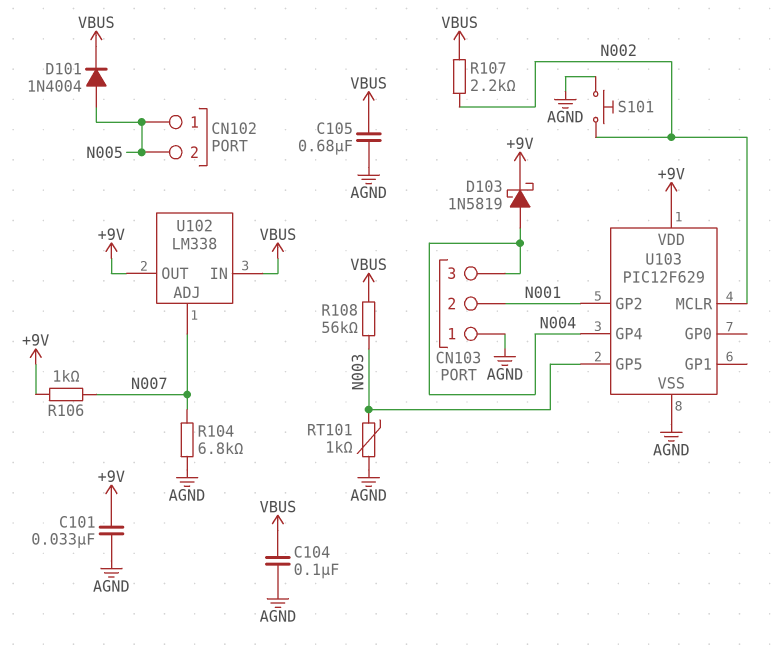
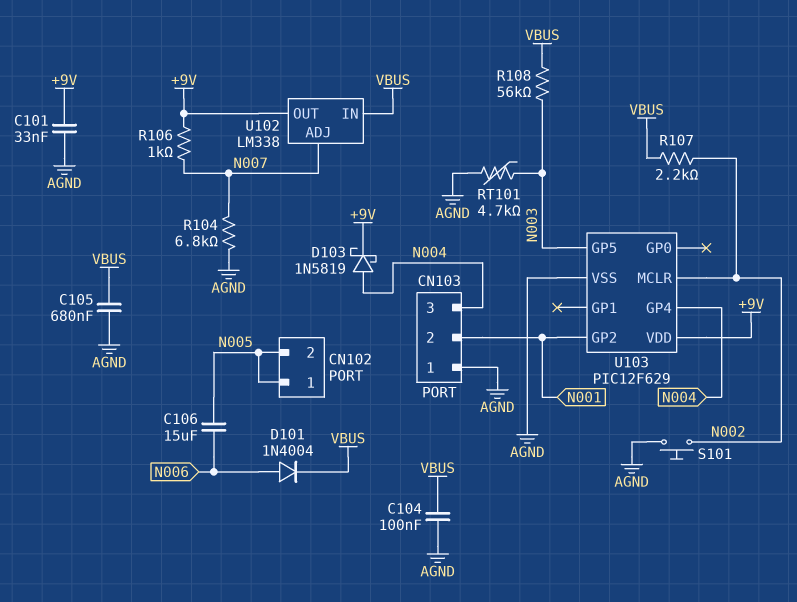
C106: none -> 15uF (N005, N006)
D101: diode 1N4004 (A N005, K VBUS) -> diode 1N4004 (A N006, K VBUS)
RT101: 1k (AGND, N003) -> 4.7k (AGND, N003)

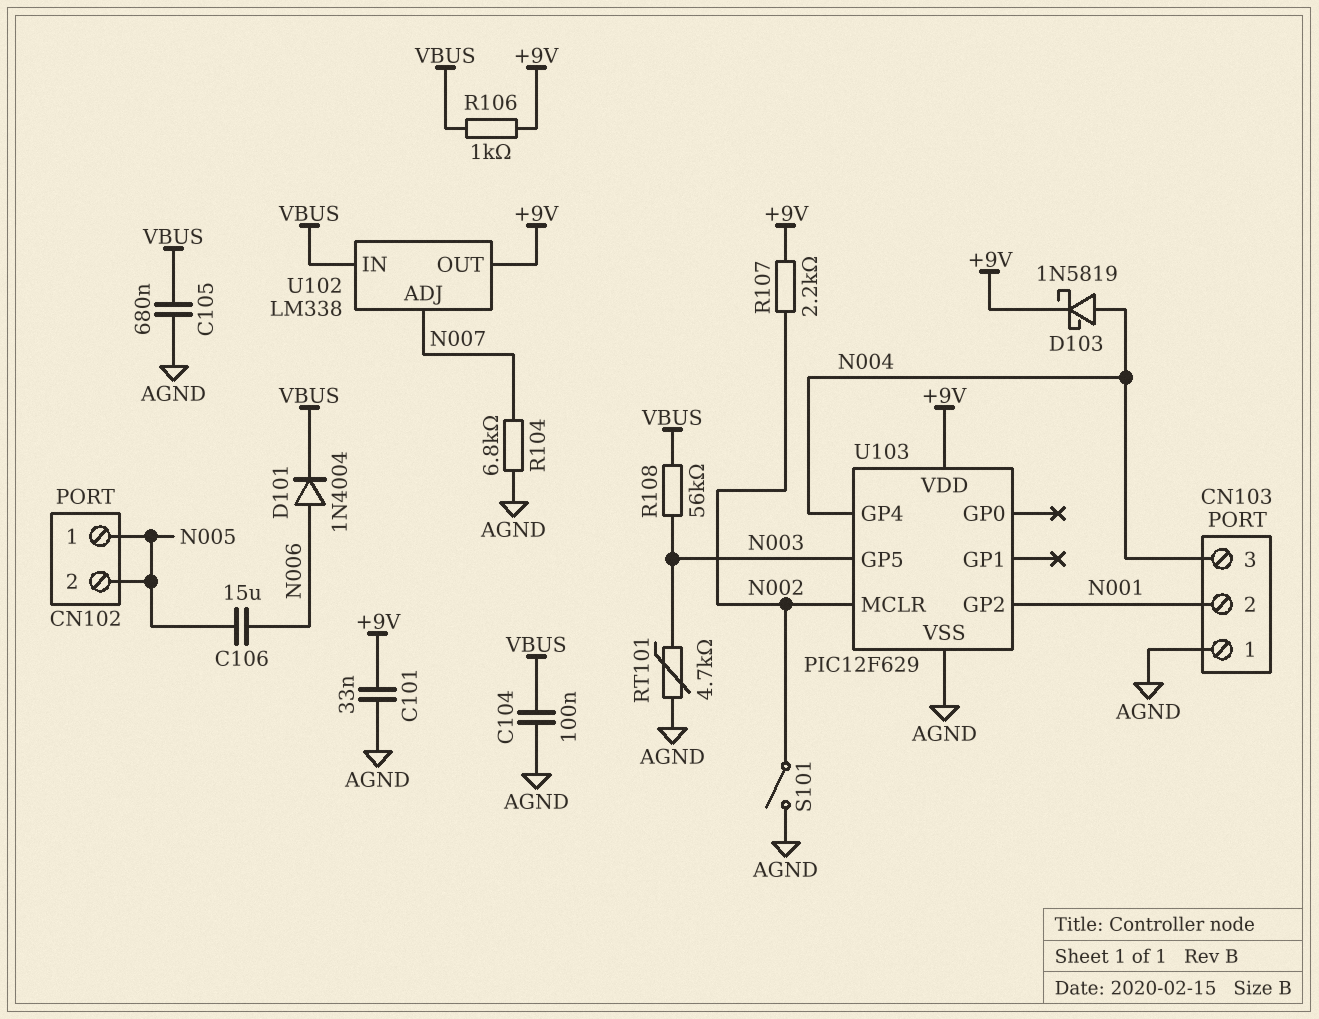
R106: 1k (+9V, N007) -> 1k (+9V, VBUS)
R107: 2.2k (N002, VBUS) -> 2.2k (+9V, N002)
S101: button (AGND, N002) -> switch (AGND, N002)

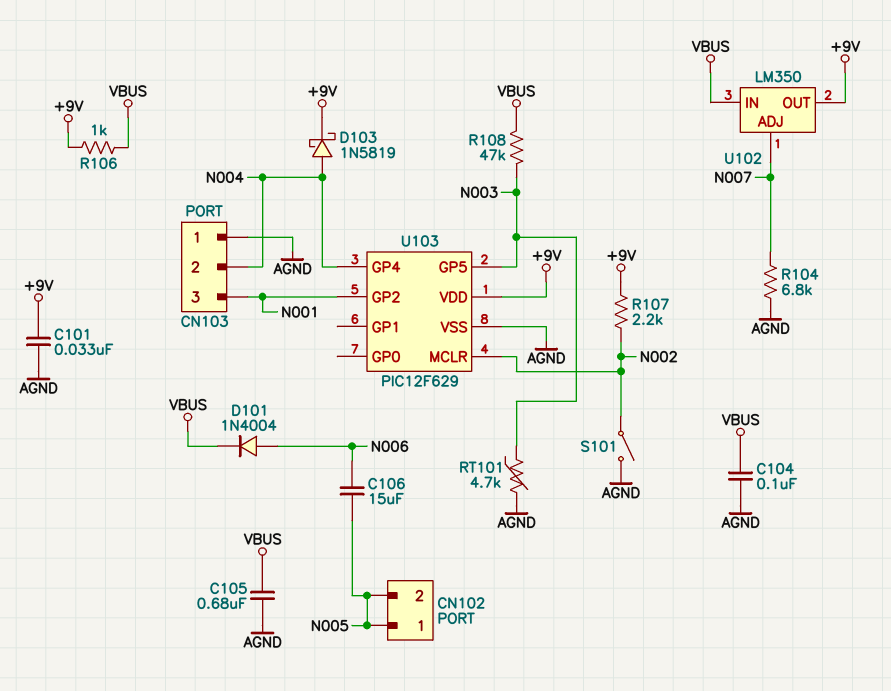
CN103 pin 2: N001 -> N004
CN103 pin 3: N004 -> N001
R108: 56k (N003, VBUS) -> 47k (N003, VBUS)
U102: LM338 -> LM350

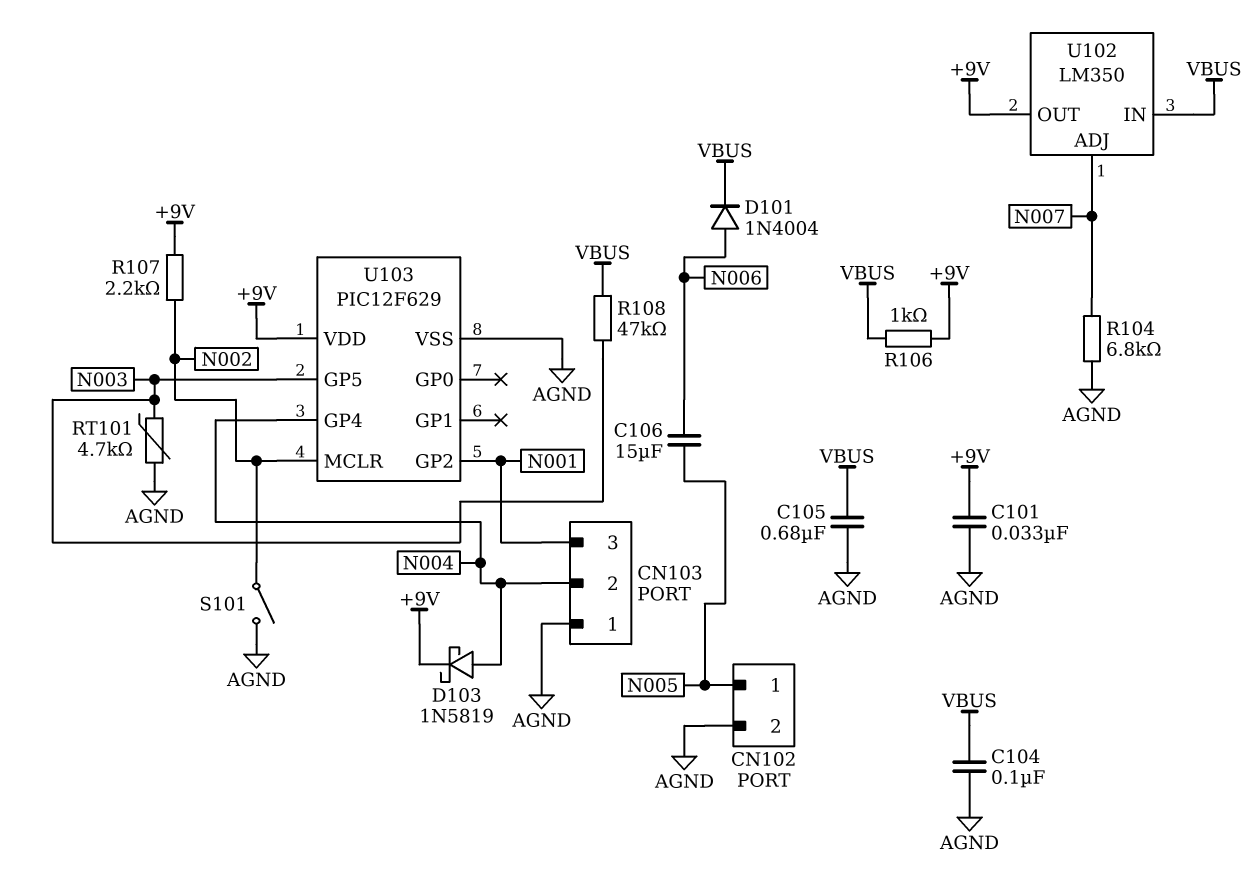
CN102 pin 2: N005 -> AGND

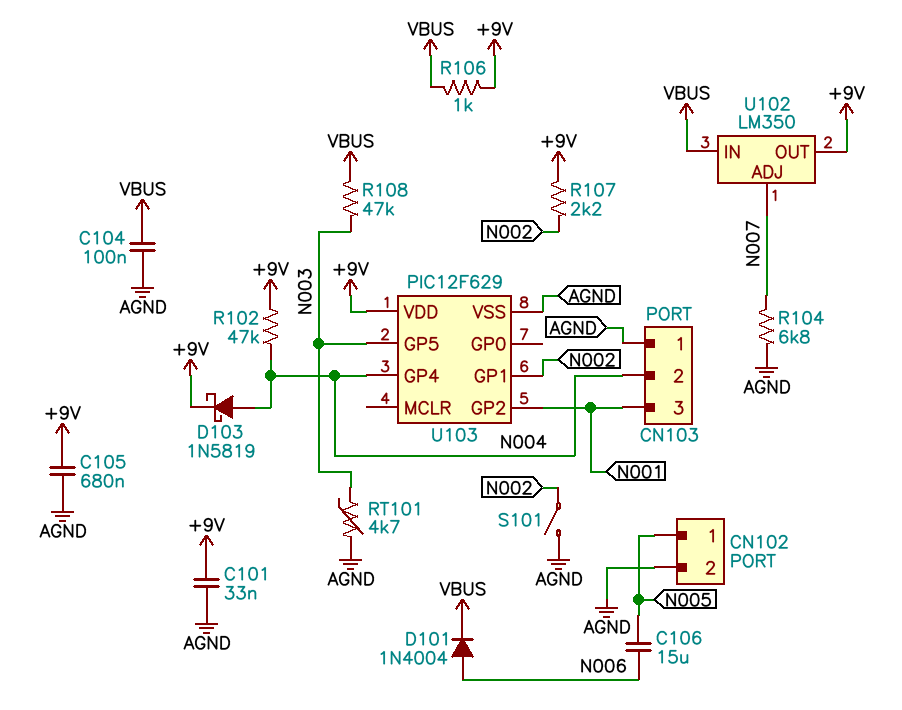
C105: 680nF (AGND, VBUS) -> 680nF (+9V, AGND)
R102: none -> 47k (+9V, N004)
U103 pin GP1: none -> N002
U103 pin MCLR: N002 -> none

